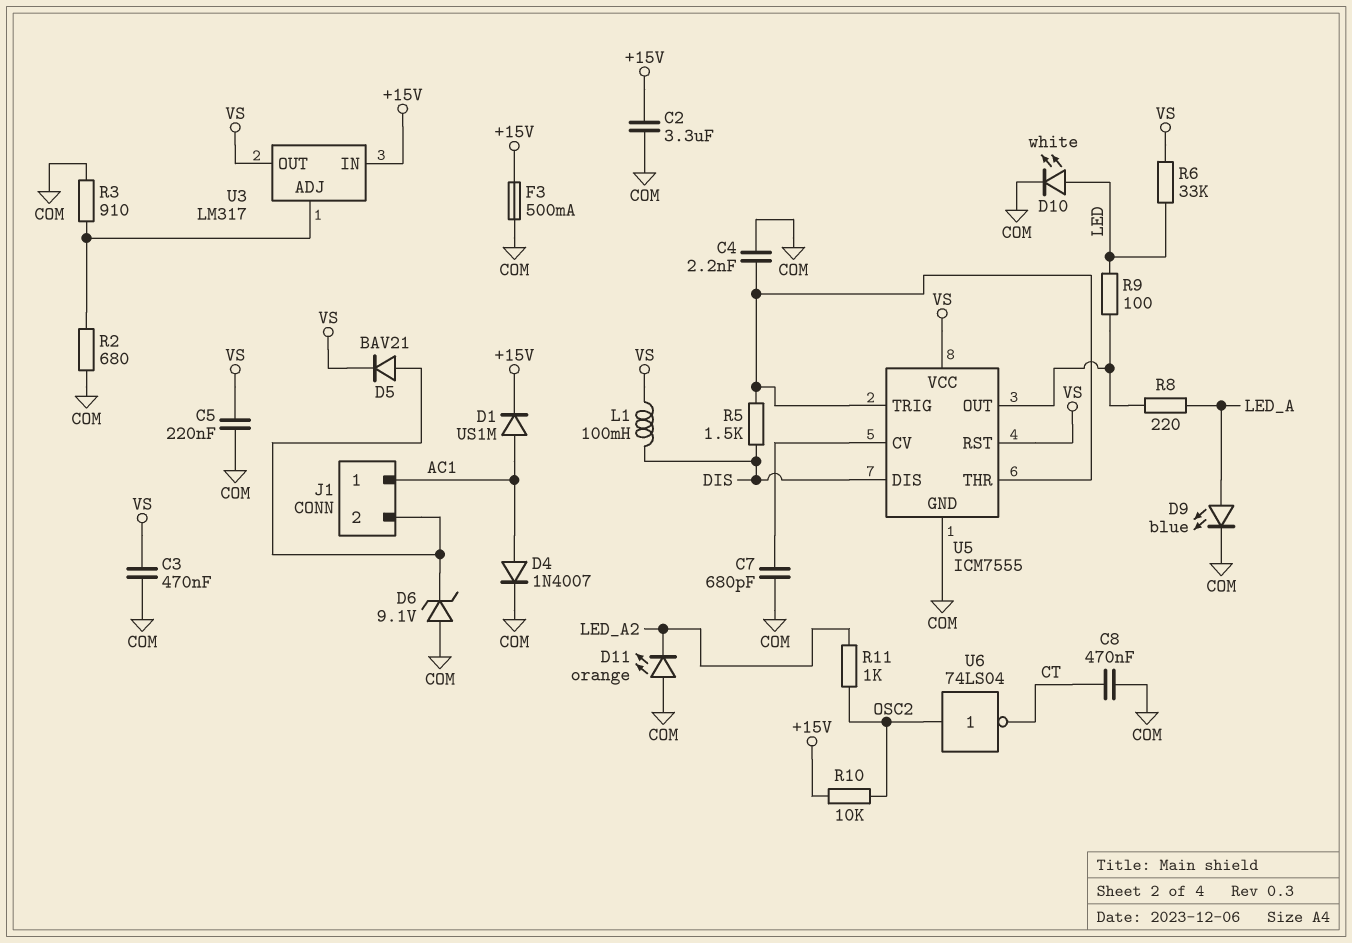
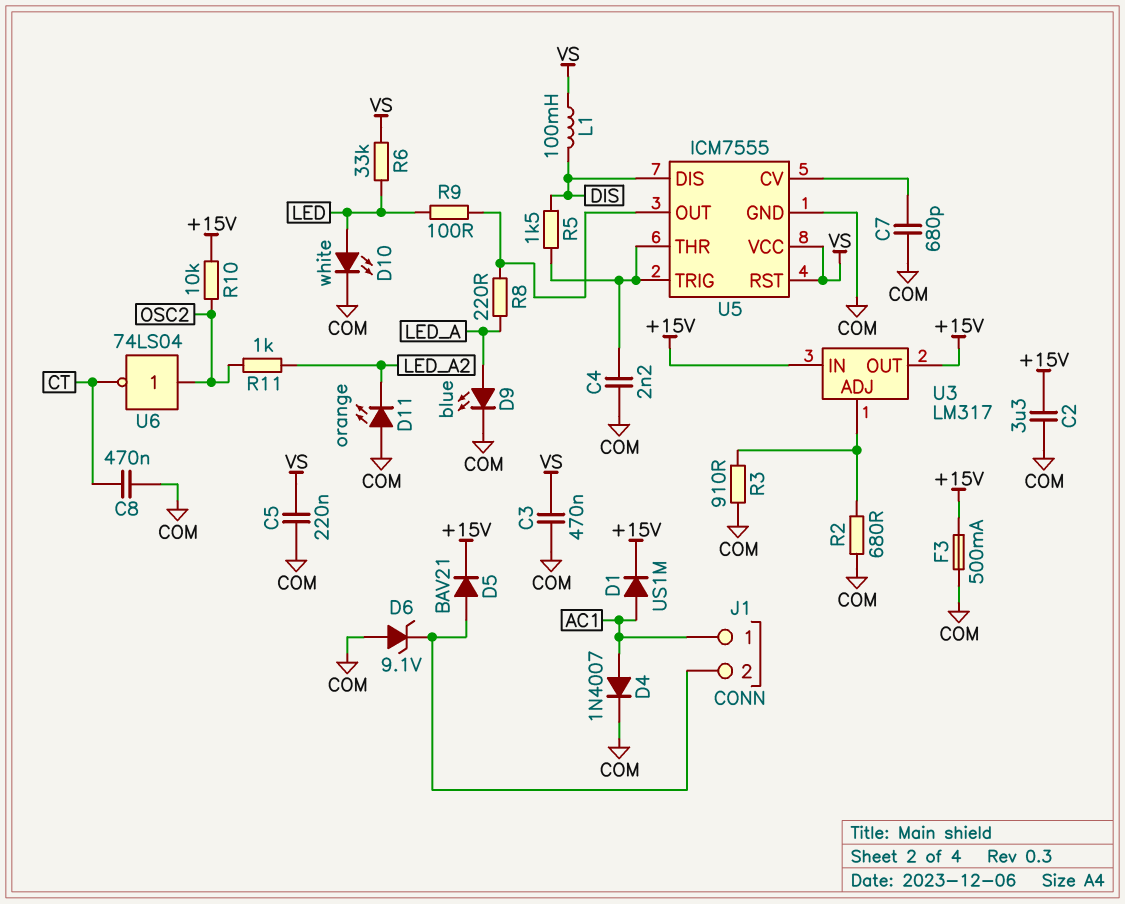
D5: diode BAV21 (A J1/2, K VS) -> diode BAV21 (A J1/2, K +15V)
U3 pin OUT: VS -> +15V

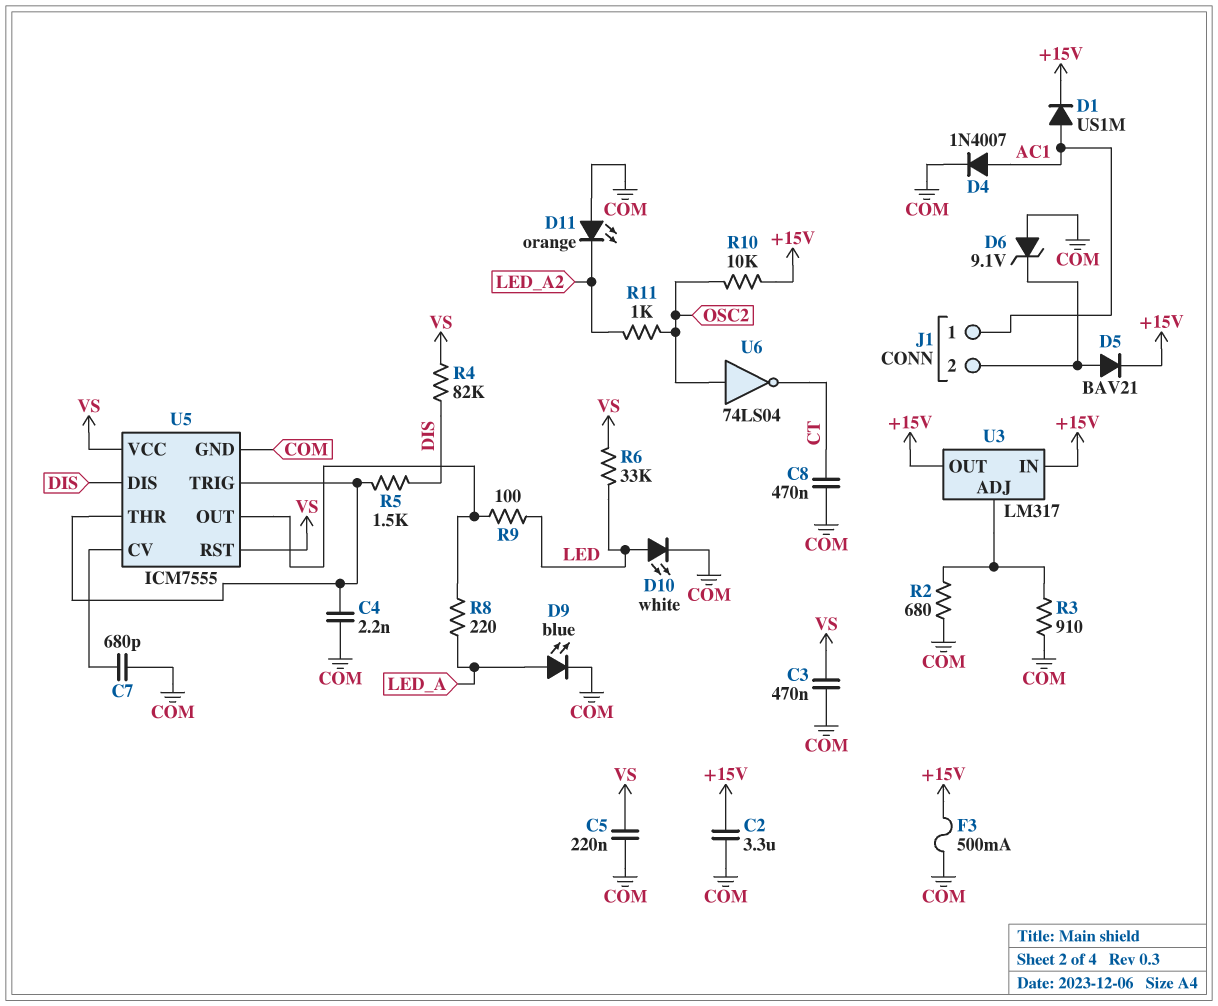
L1: 100mH (DIS, VS) -> none
R4: none -> 82k (DIS, VS)

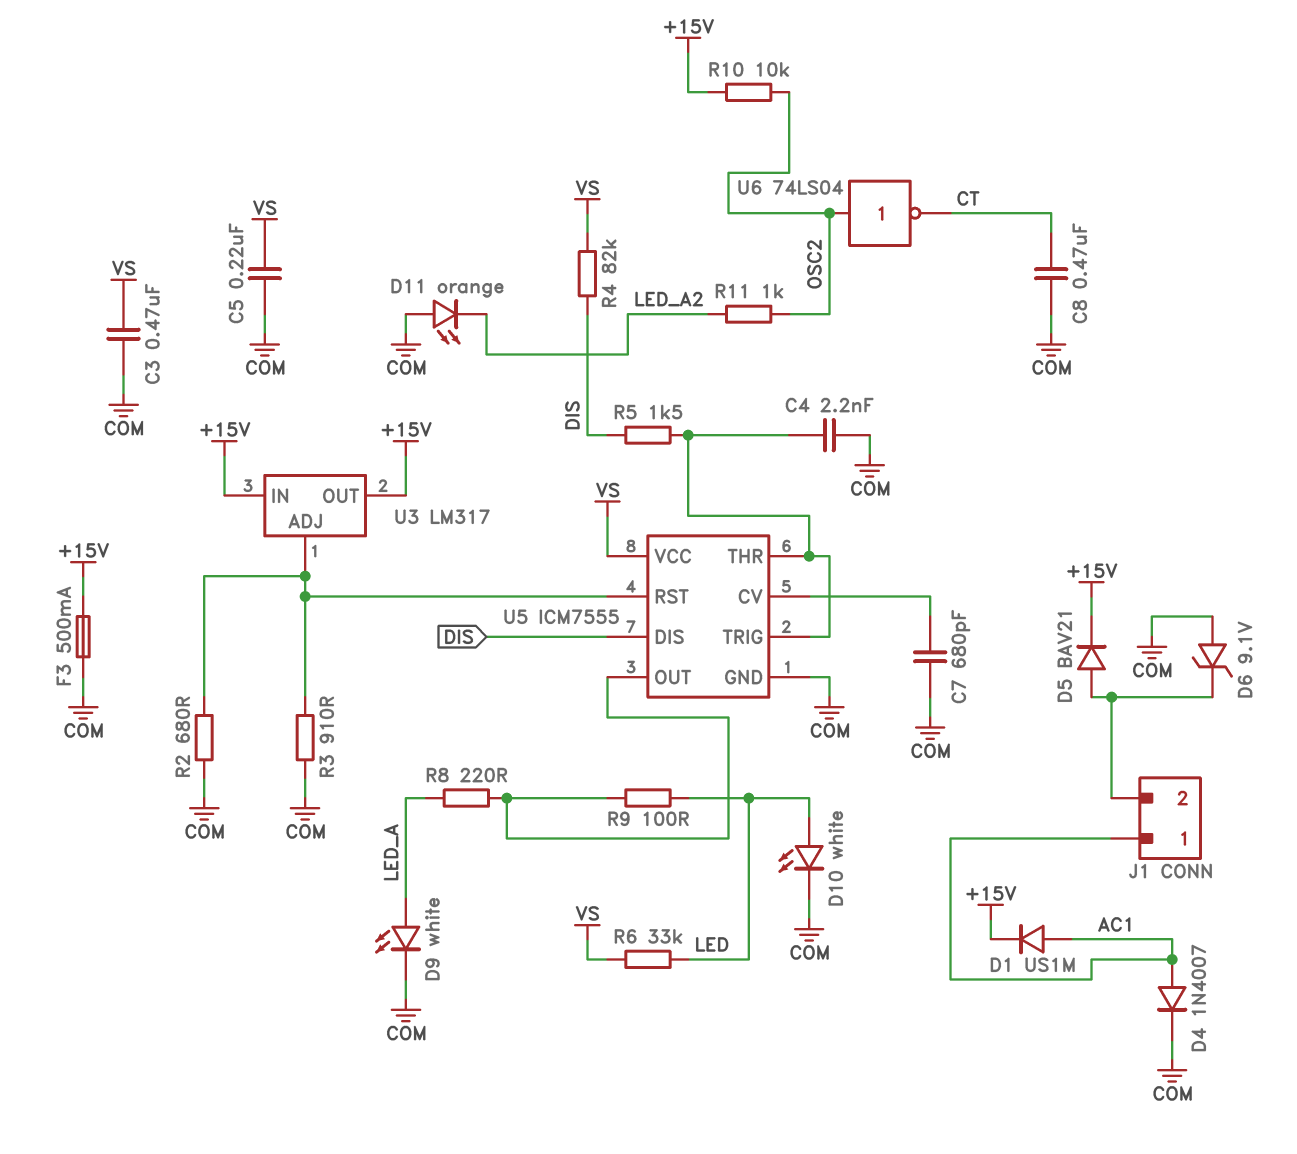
C2: 3.3uF (+15V, COM) -> none
D9: LED blue (A LED_A, K COM) -> LED white (A LED_A, K COM)
U5 pin RST: VS -> U3/ADJ

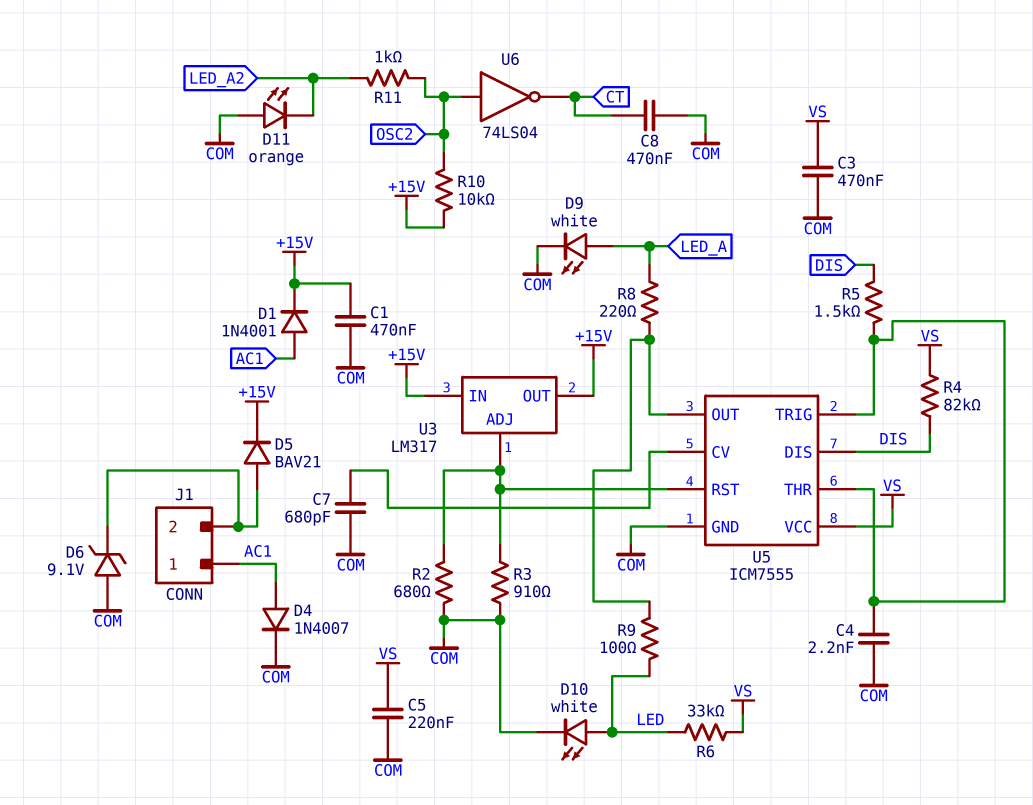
C1: none -> 470nF (+15V, COM)
D1: diode US1M (A AC1, K +15V) -> diode 1N4001 (A AC1, K +15V)
F3: 500mA (+15V, COM) -> none

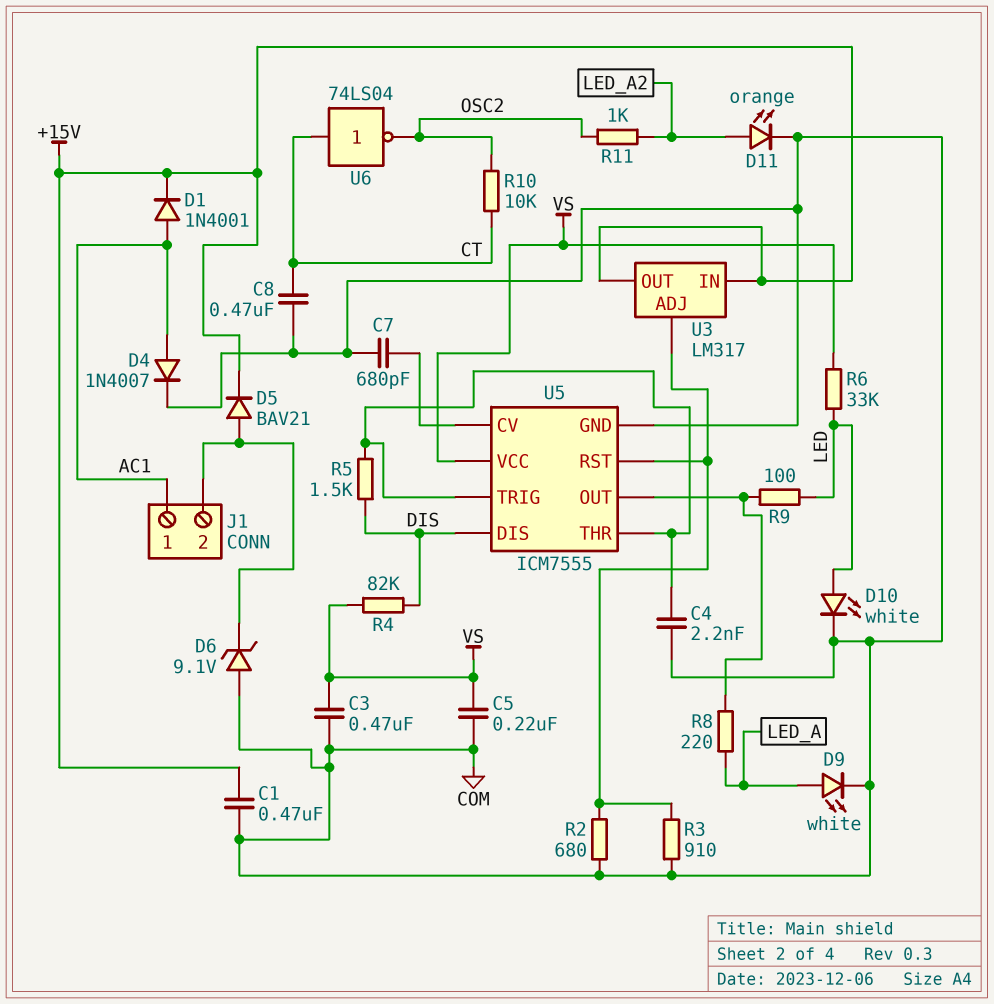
D11: LED orange (A COM, K LED_A2) -> LED orange (A LED_A2, K COM)
R10: 10k (+15V, OSC2) -> 10k (CT, OSC2)
U6: NOT 74LS04 (in OSC2, out CT) -> NOT 74LS04 (in CT, out OSC2)

